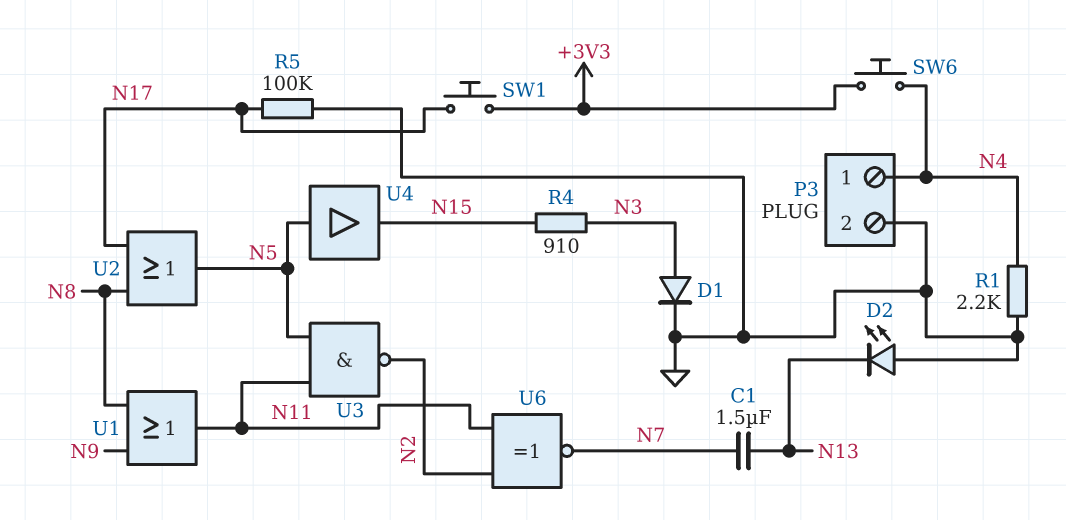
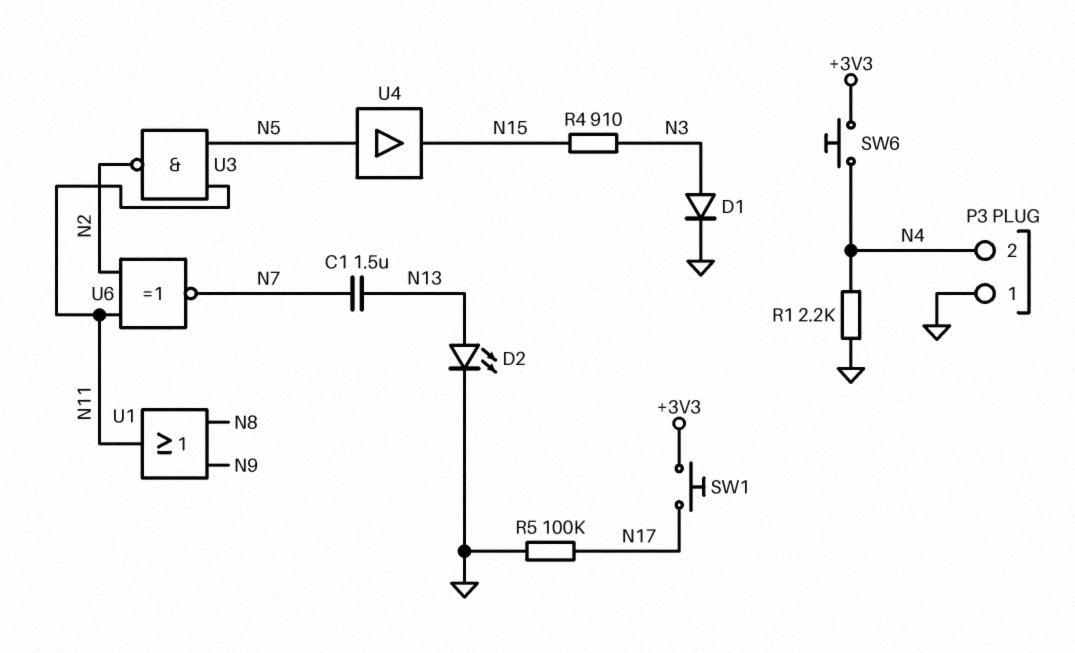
D2: LED (A GND, K N13) -> LED (A N13, K GND)
P3 pin 1: N4 -> GND
P3 pin 2: GND -> N4
U2: OR (in N8, in N17, out N5) -> none

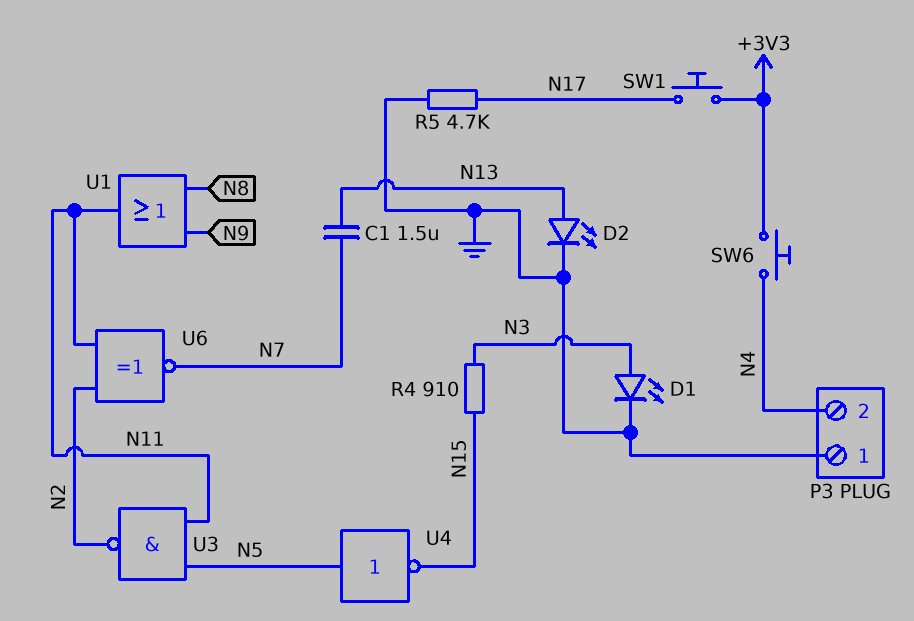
D1: diode (A N3, K GND) -> LED (A N3, K GND)
R1: 2.2k (GND, N4) -> none
R5: 100k (GND, N17) -> 4.7k (GND, N17)
U4: buffer (in N5, out N15) -> NOT (in N5, out N15)

